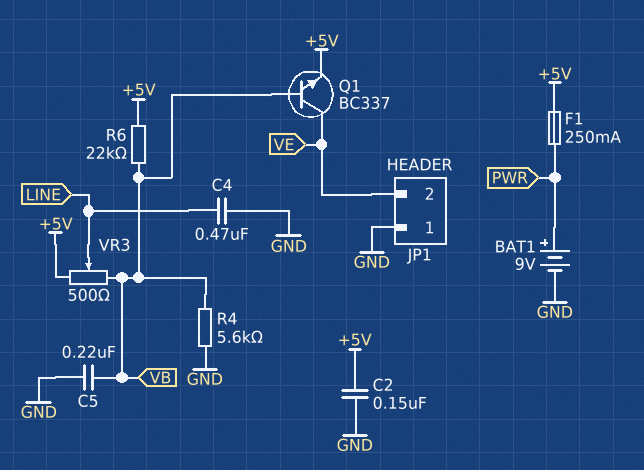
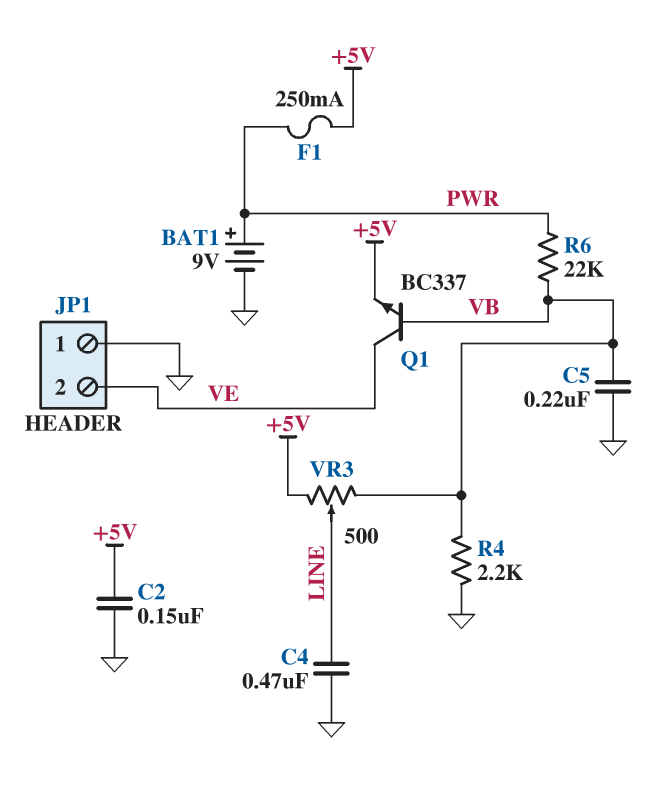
R4: 5.6k (GND, VB) -> 2.2k (GND, VB)
R6: 22k (+5V, VB) -> 22k (PWR, VB)

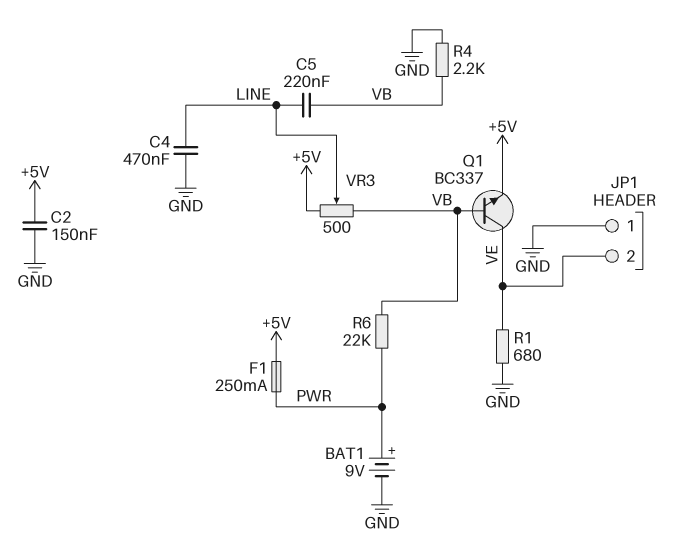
C5: 220nF (GND, VB) -> 220nF (LINE, VB)
R1: none -> 680 (GND, VE)

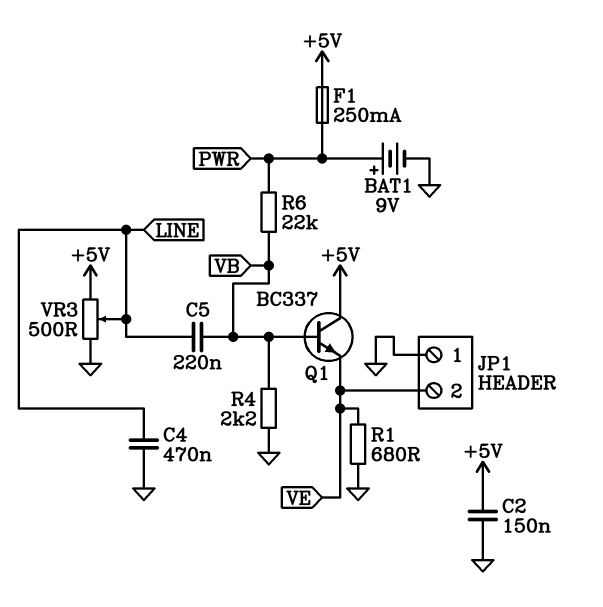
Q1: NPN BC337 (B VB, C VE, E +5V) -> NPN BC337 (B VB, C +5V, E VE)
VR3: 500 (+5V, VB, wiper LINE) -> 500 (+5V, GND, wiper LINE)

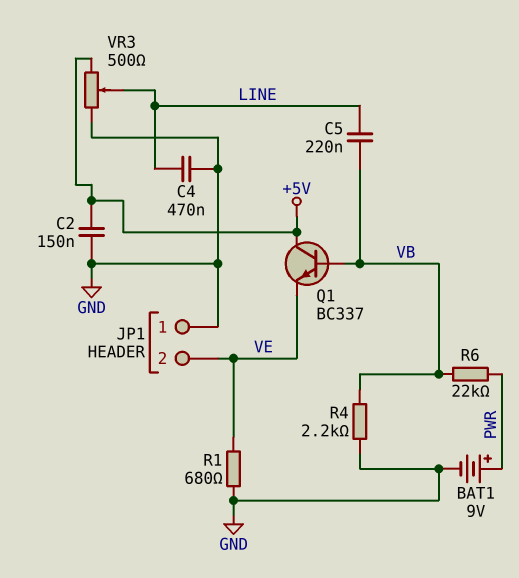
F1: 250mA (+5V, PWR) -> none

